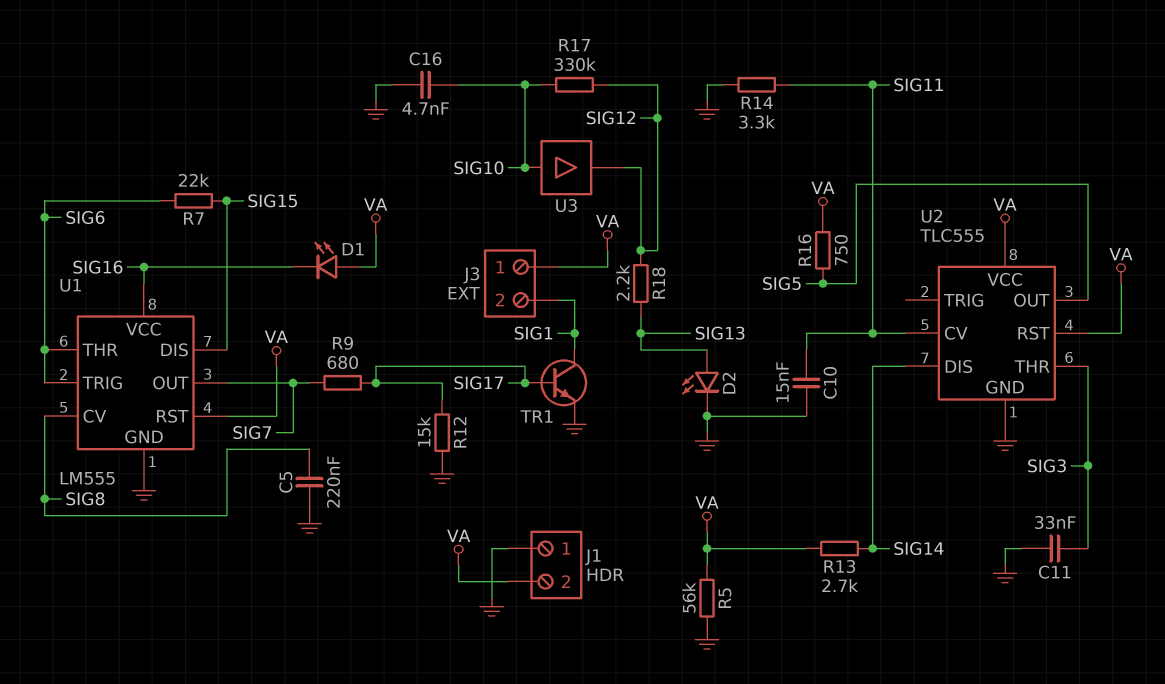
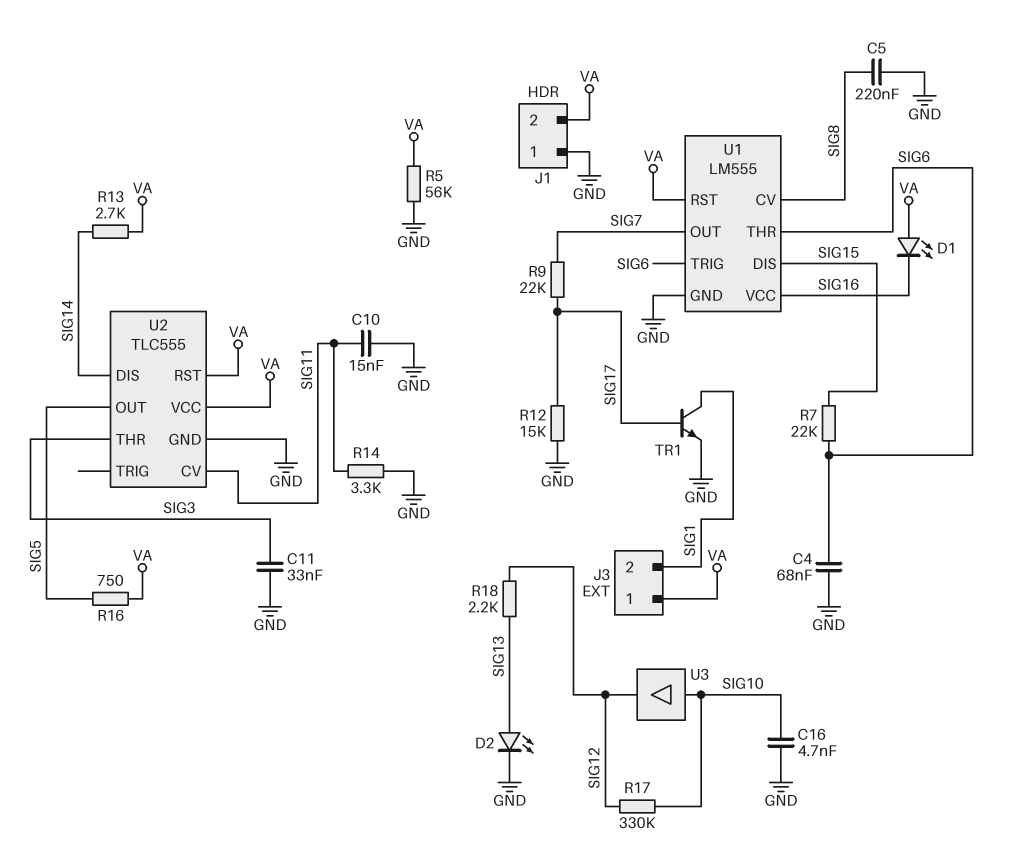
C4: none -> 68nF (GND, SIG6)
R9: 680 (SIG7, SIG17) -> 22k (SIG7, SIG17)

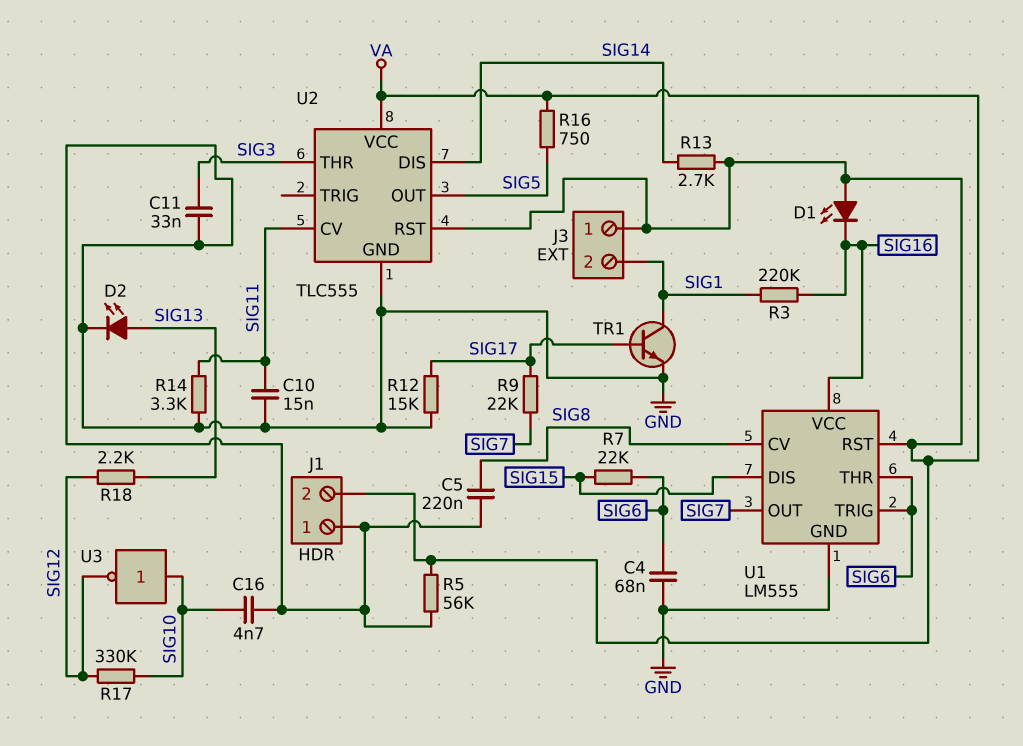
R3: none -> 220k (SIG1, SIG16)
U3: buffer (in SIG10, out SIG12) -> NOT (in SIG10, out SIG12)

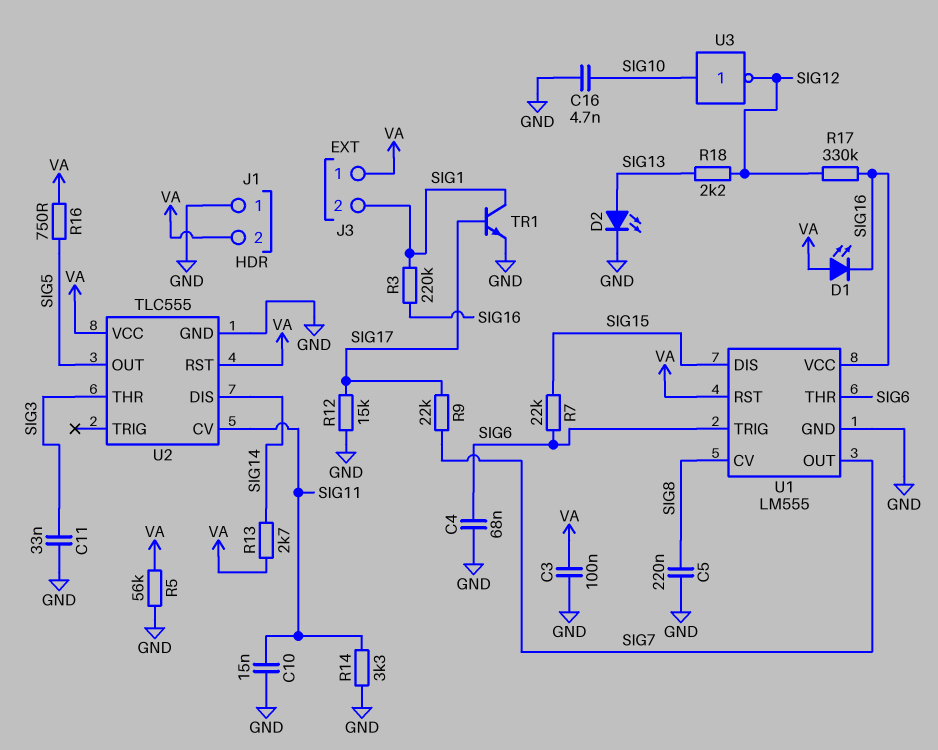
C3: none -> 100nF (GND, VA)
R17: 330k (SIG10, SIG12) -> 330k (SIG12, SIG16)

